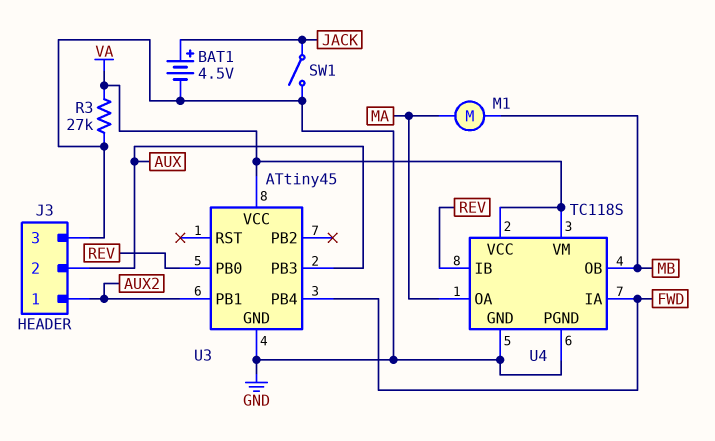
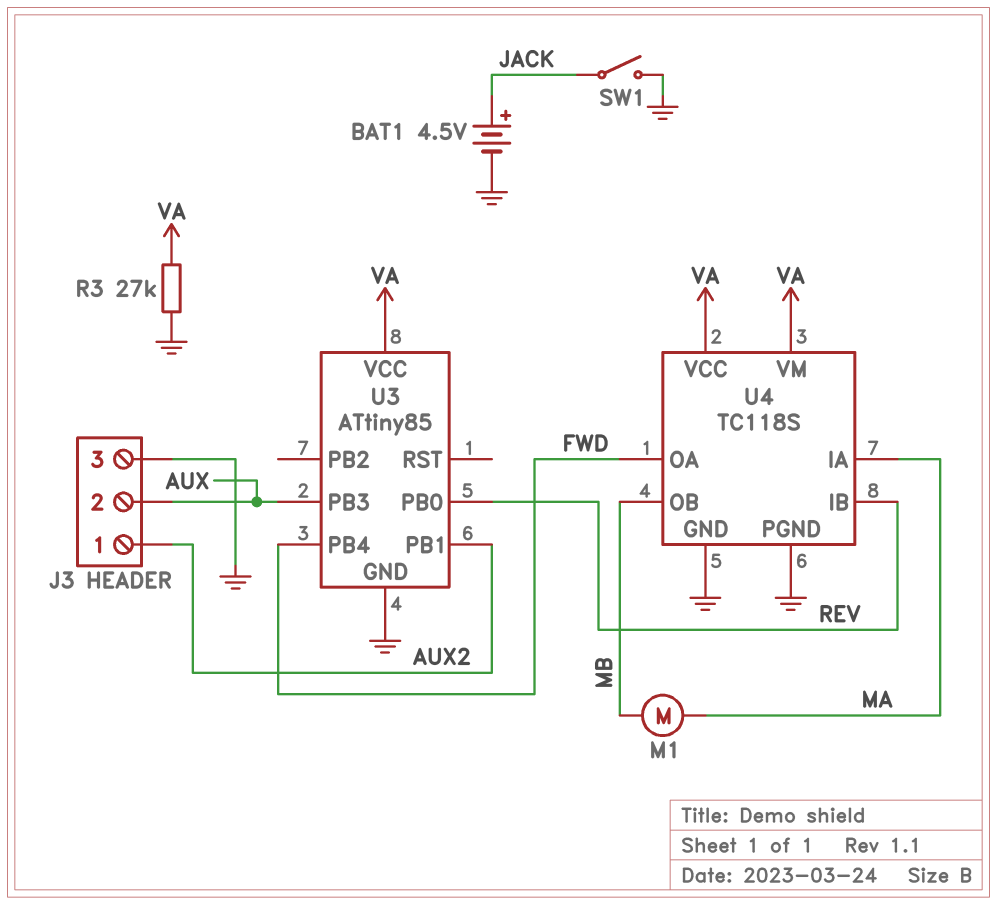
U3: ATtiny45 -> ATtiny85
U4 pin IA: FWD -> MA
U4 pin OA: MA -> FWD

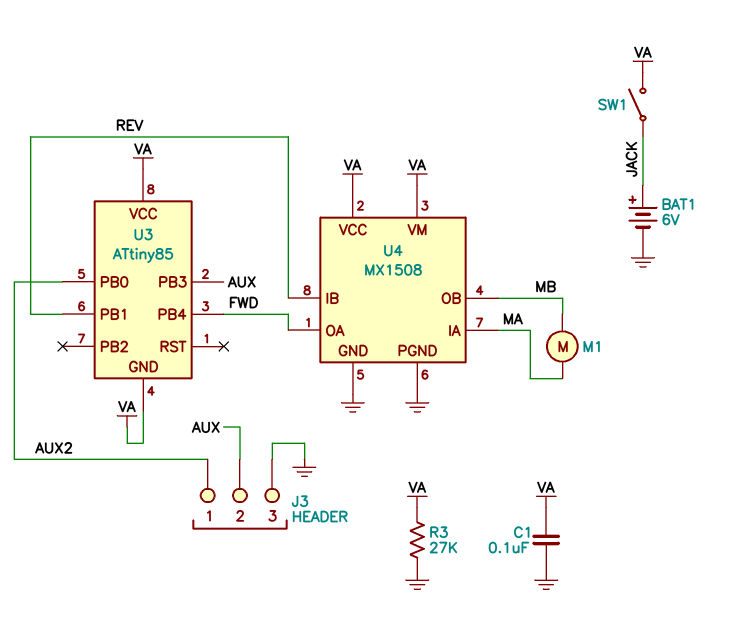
BAT1: 4.5V (plus JACK, minus GND) -> 6V (plus JACK, minus GND)
C1: none -> 100nF (GND, VA)
SW1: switch (GND, JACK) -> switch (JACK, VA)
U3 pin GND: GND -> VA
U3 pin PB0: REV -> AUX2
U3 pin PB1: AUX2 -> REV
U4: TC118S -> MX1508

